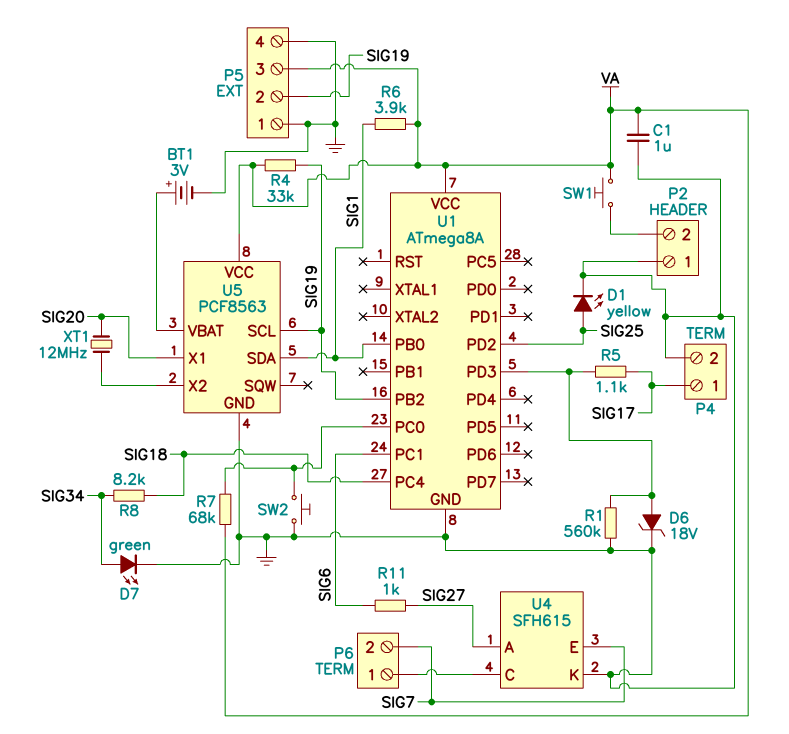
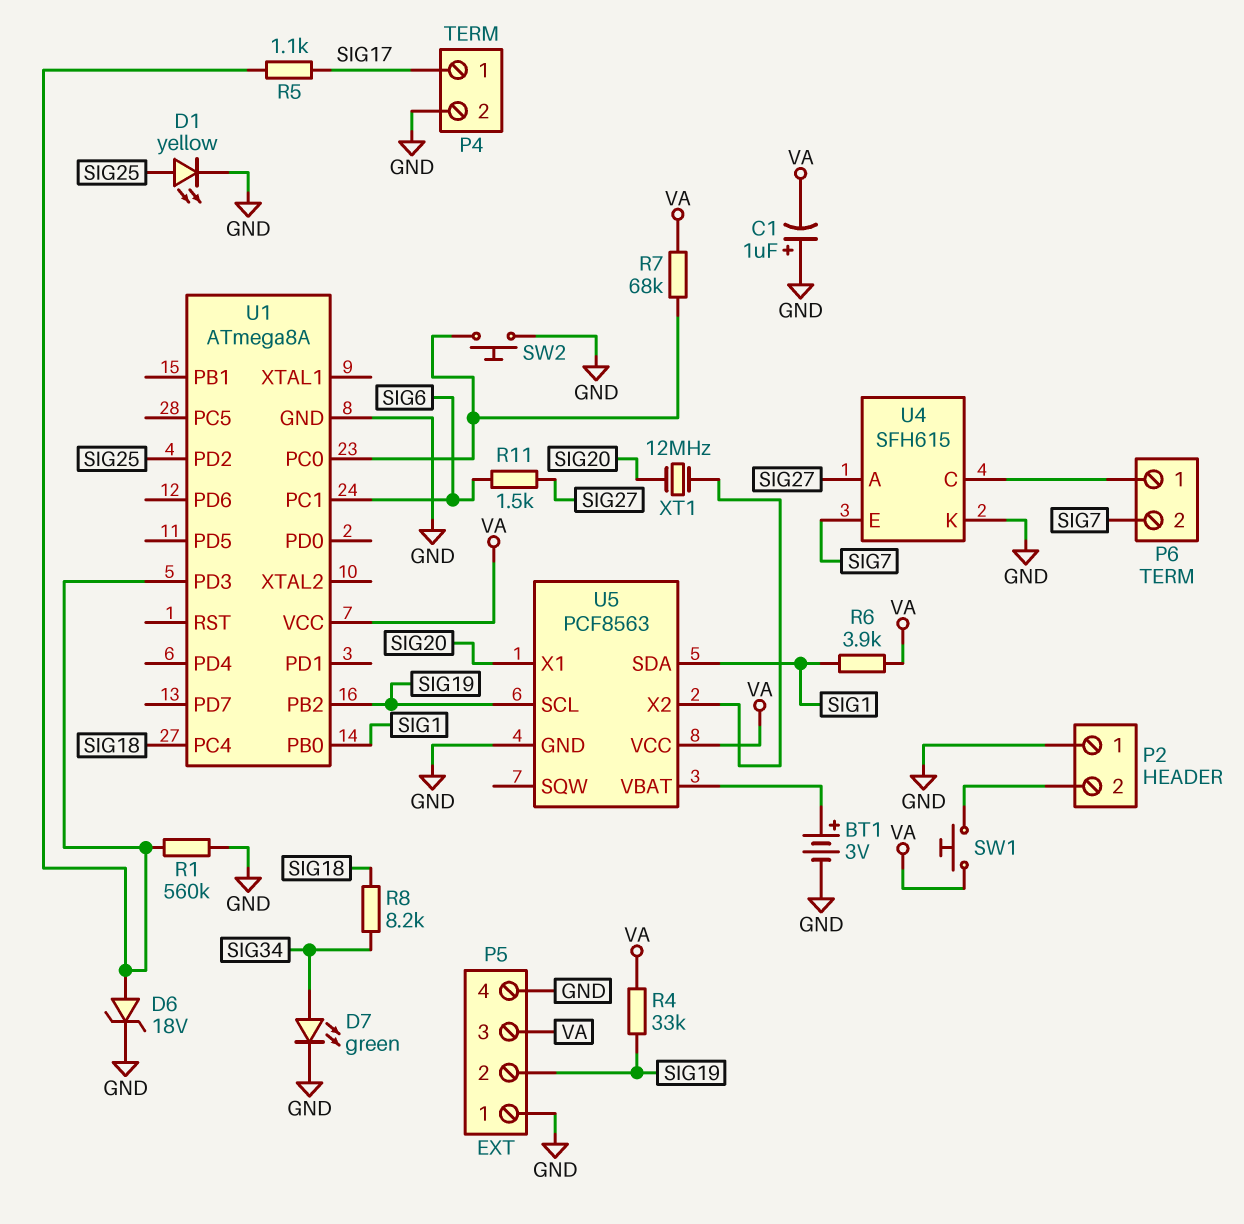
C1: 1uF (GND, VA) -> 1uF (plus GND, minus VA)
R11: 1k (SIG6, SIG27) -> 1.5k (SIG6, SIG27)

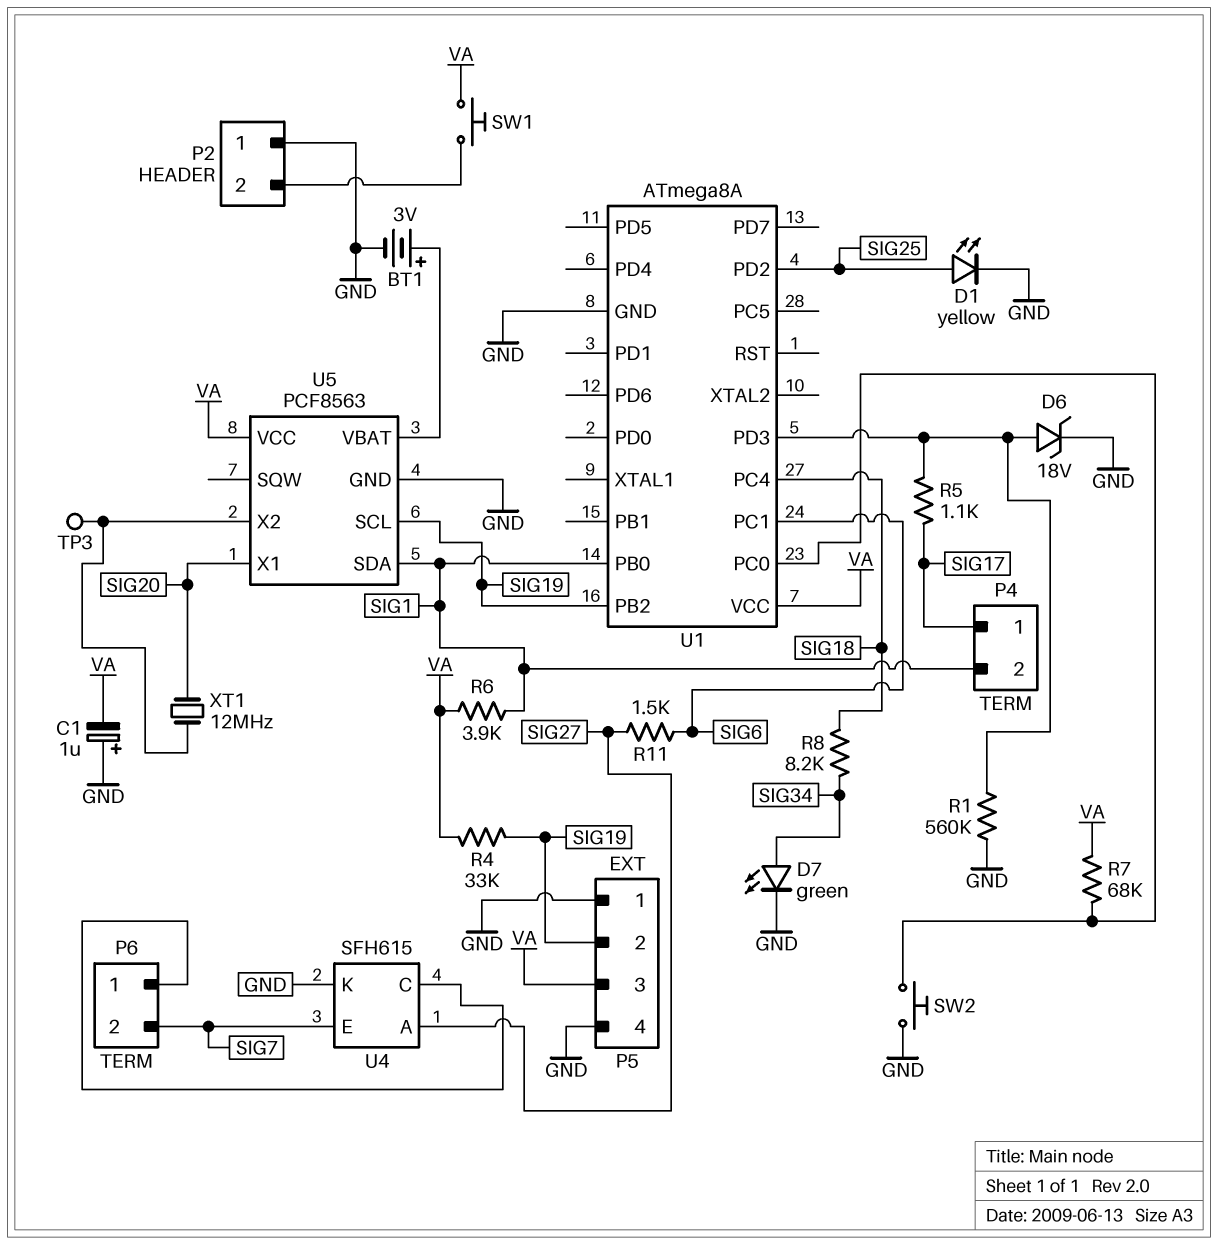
P4 pin 2: GND -> SIG1
TP3: none -> test point (U5/X2)

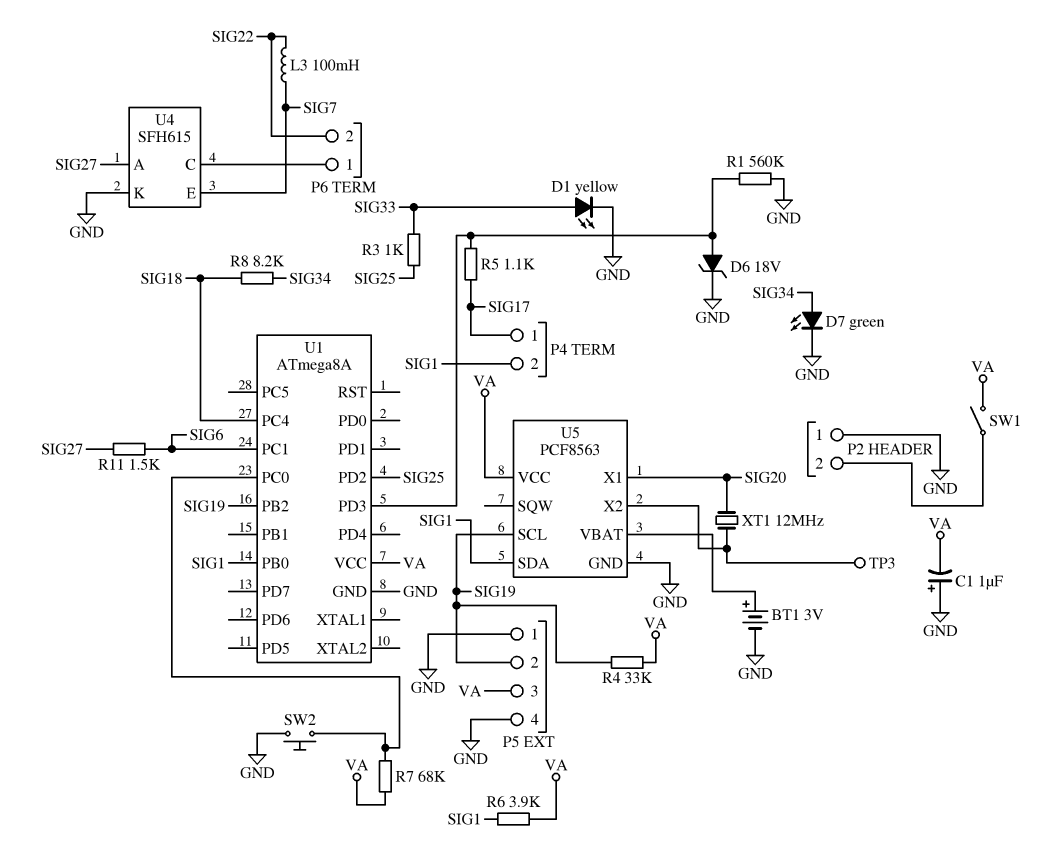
D1: LED yellow (A SIG25, K GND) -> LED yellow (A SIG33, K GND)
L3: none -> 100mH (SIG7, SIG22)
P6 pin 2: SIG7 -> SIG22
R3: none -> 1k (SIG25, SIG33)
SW1: button (P2/2, VA) -> switch (P2/2, VA)

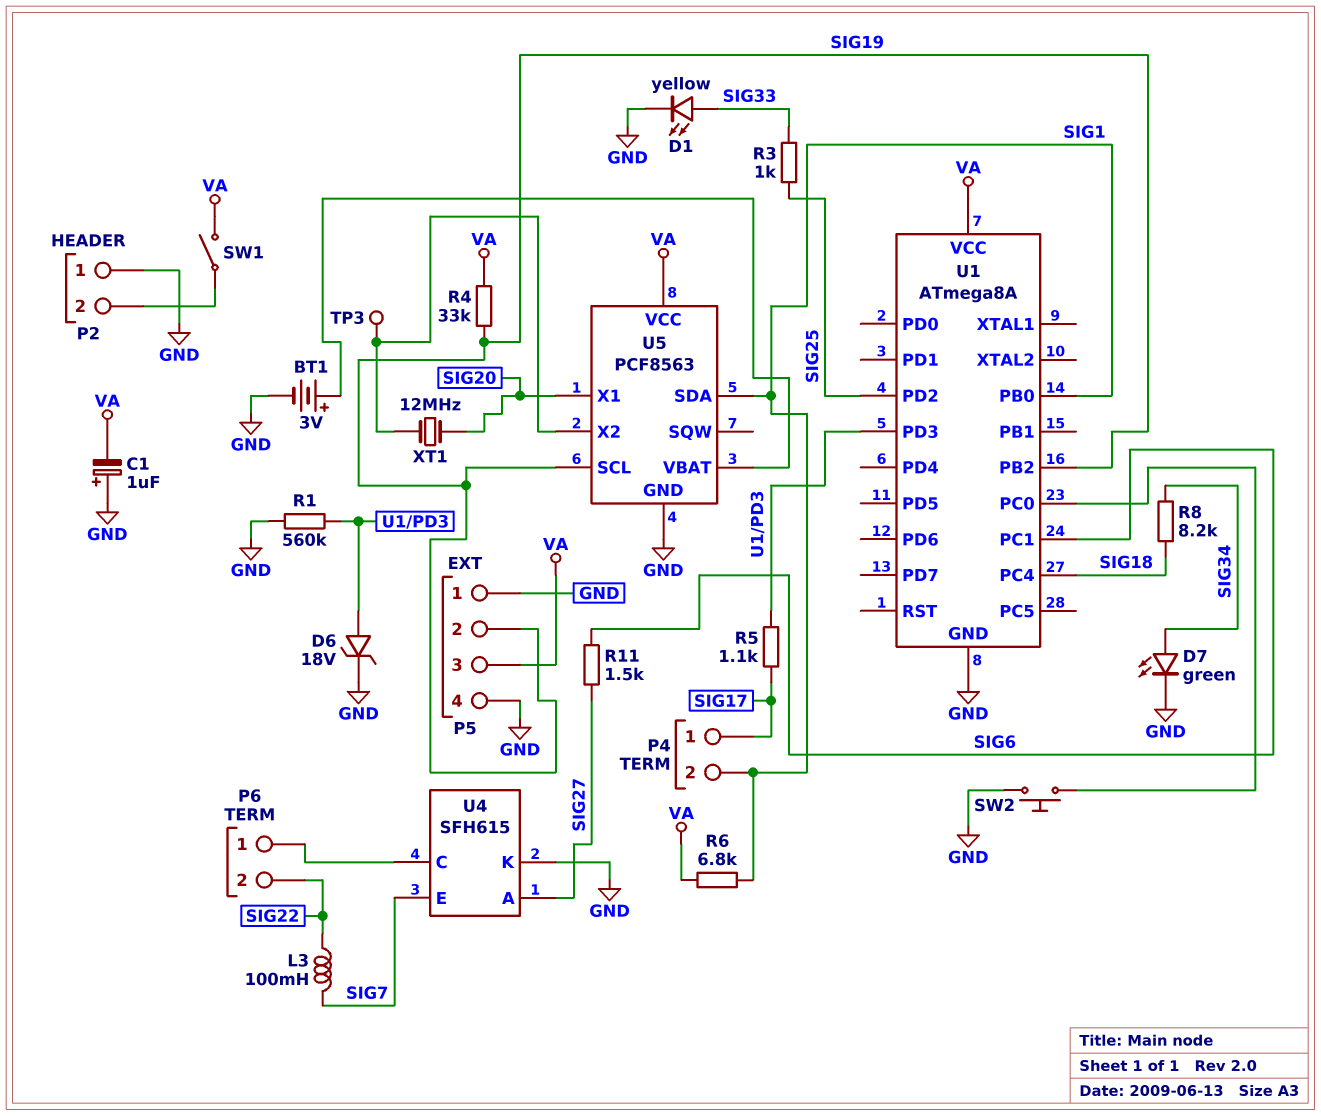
R6: 3.9k (SIG1, VA) -> 6.8k (SIG1, VA)
R7: 68k (U1/PC0, VA) -> none

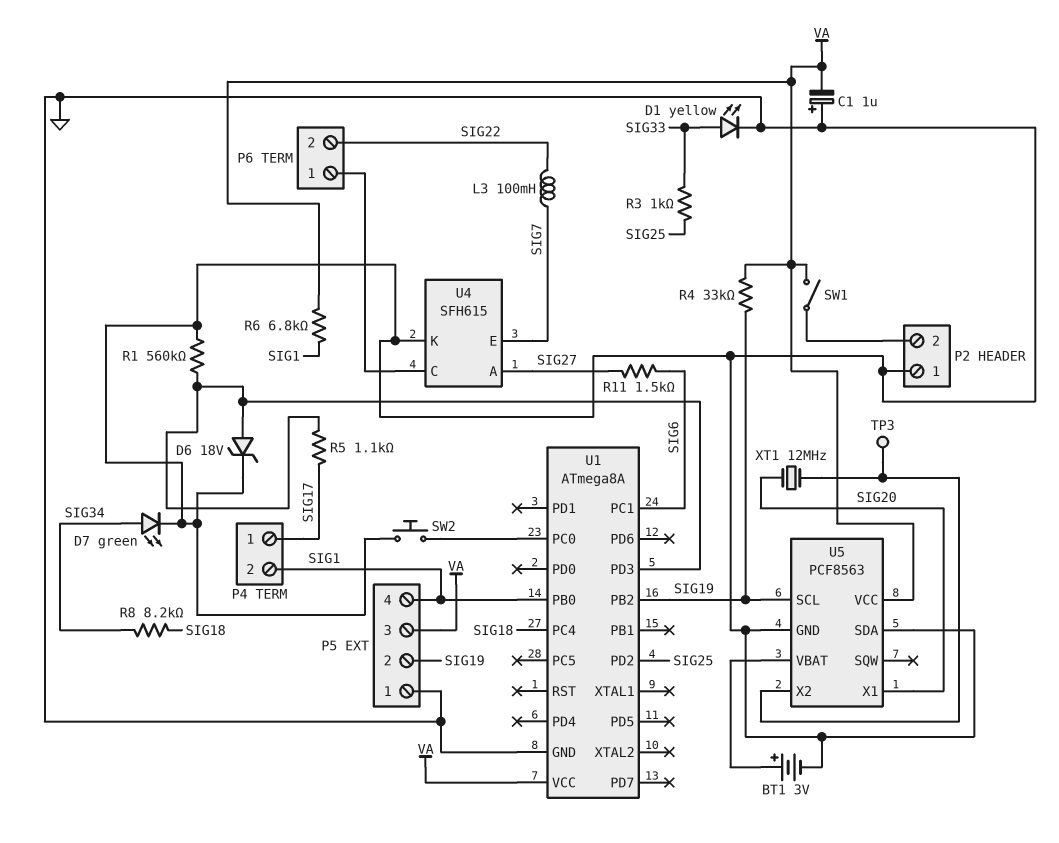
P5 pin 4: GND -> SIG1
U5 pin SDA: SIG1 -> GND

